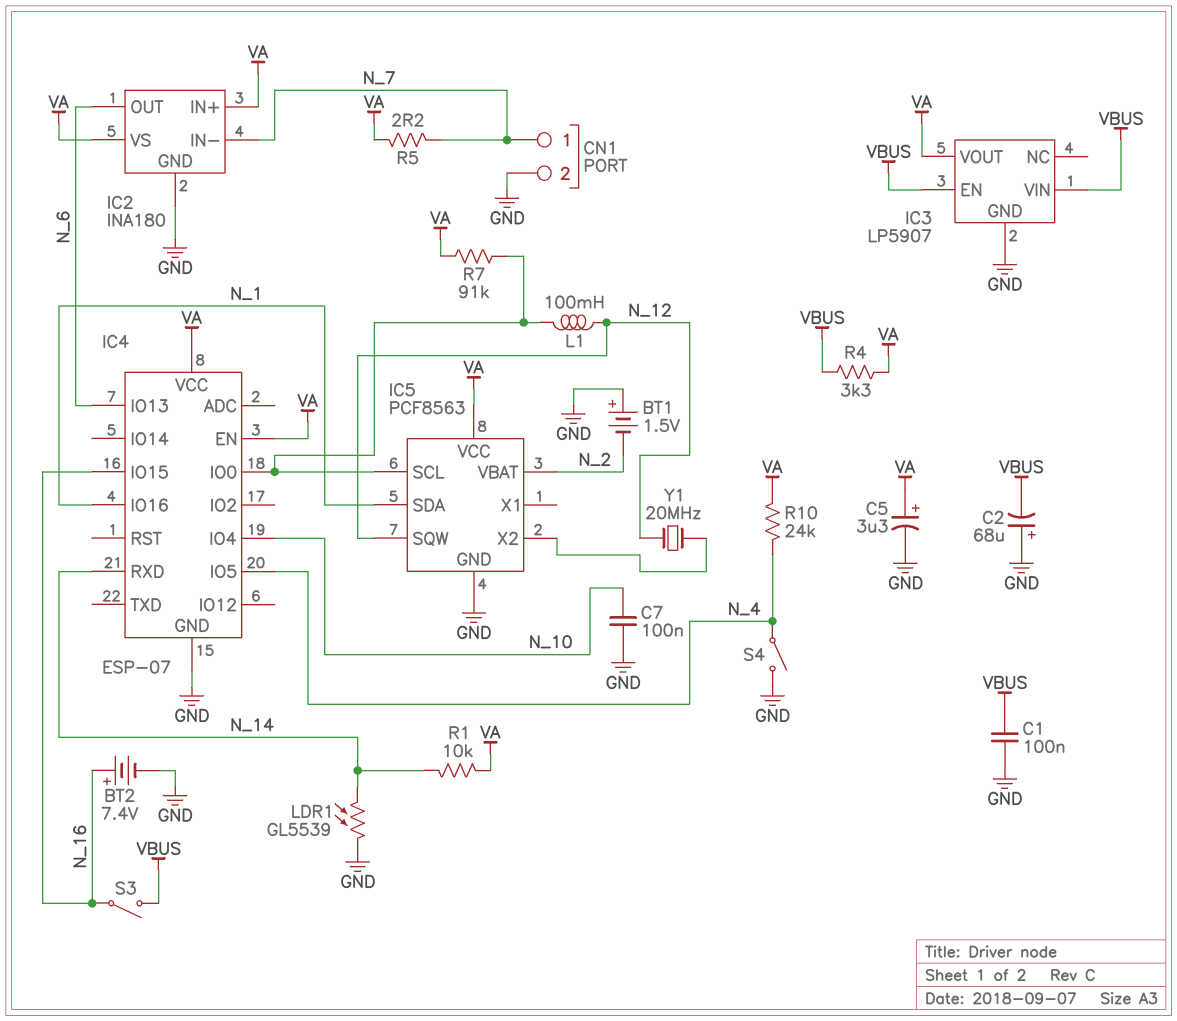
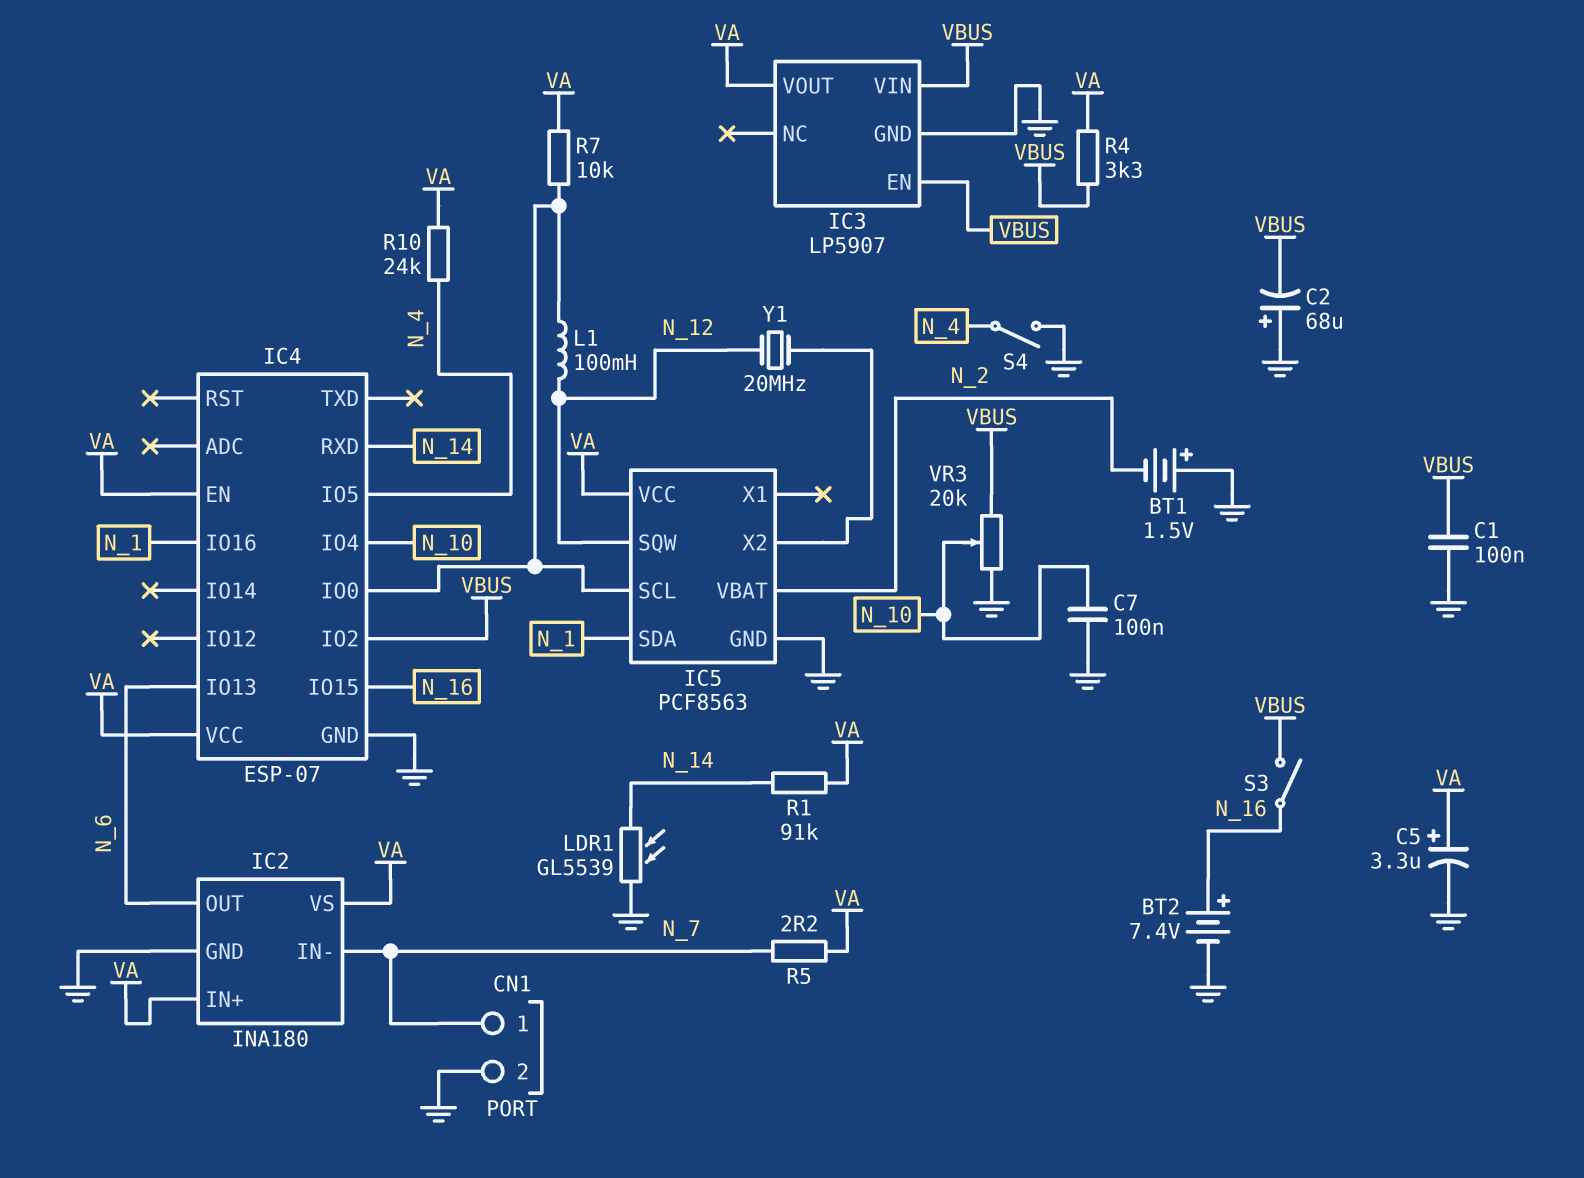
IC4 pin IO2: none -> VBUS
R1: 10k (N_14, VA) -> 91k (N_14, VA)
R7: 91k (IC4/IO0, VA) -> 10k (IC4/IO0, VA)
VR3: none -> 20k (GND, VBUS, wiper N_10)

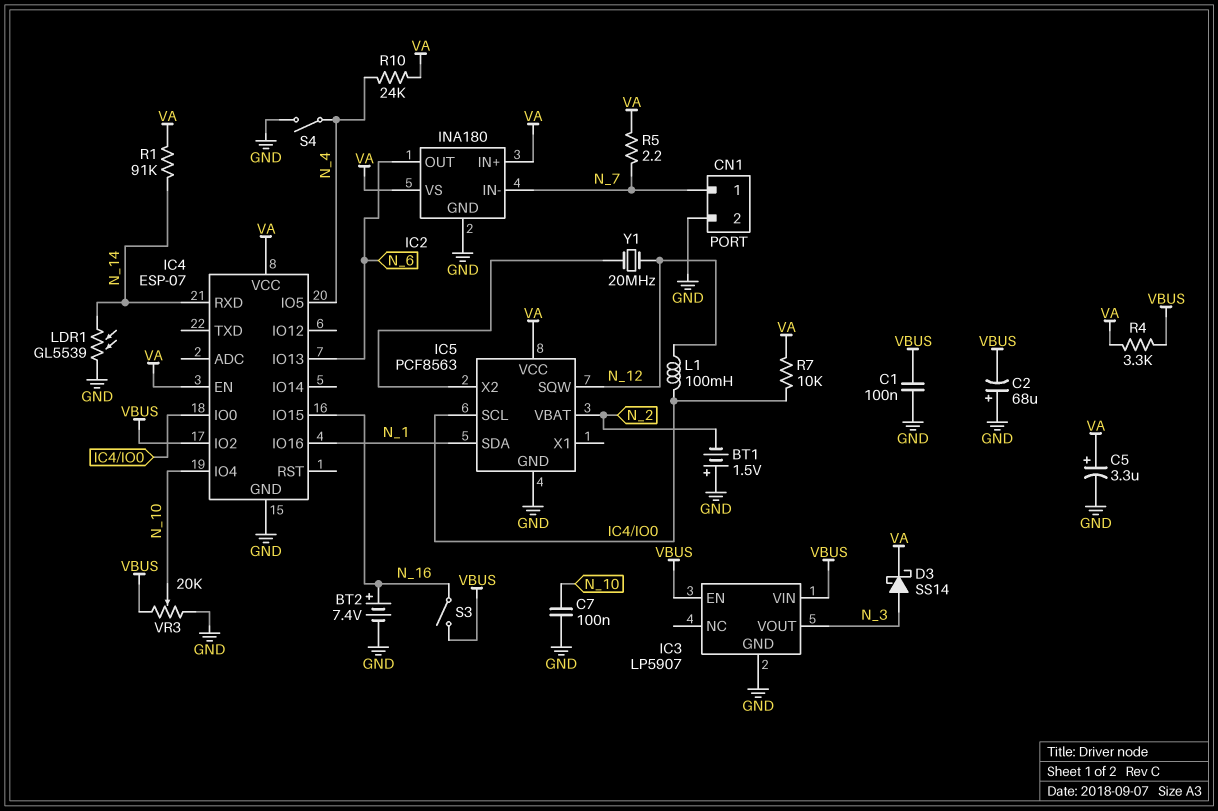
D3: none -> schottky SS14 (A N_3, K VA)
IC3 pin VOUT: VA -> N_3

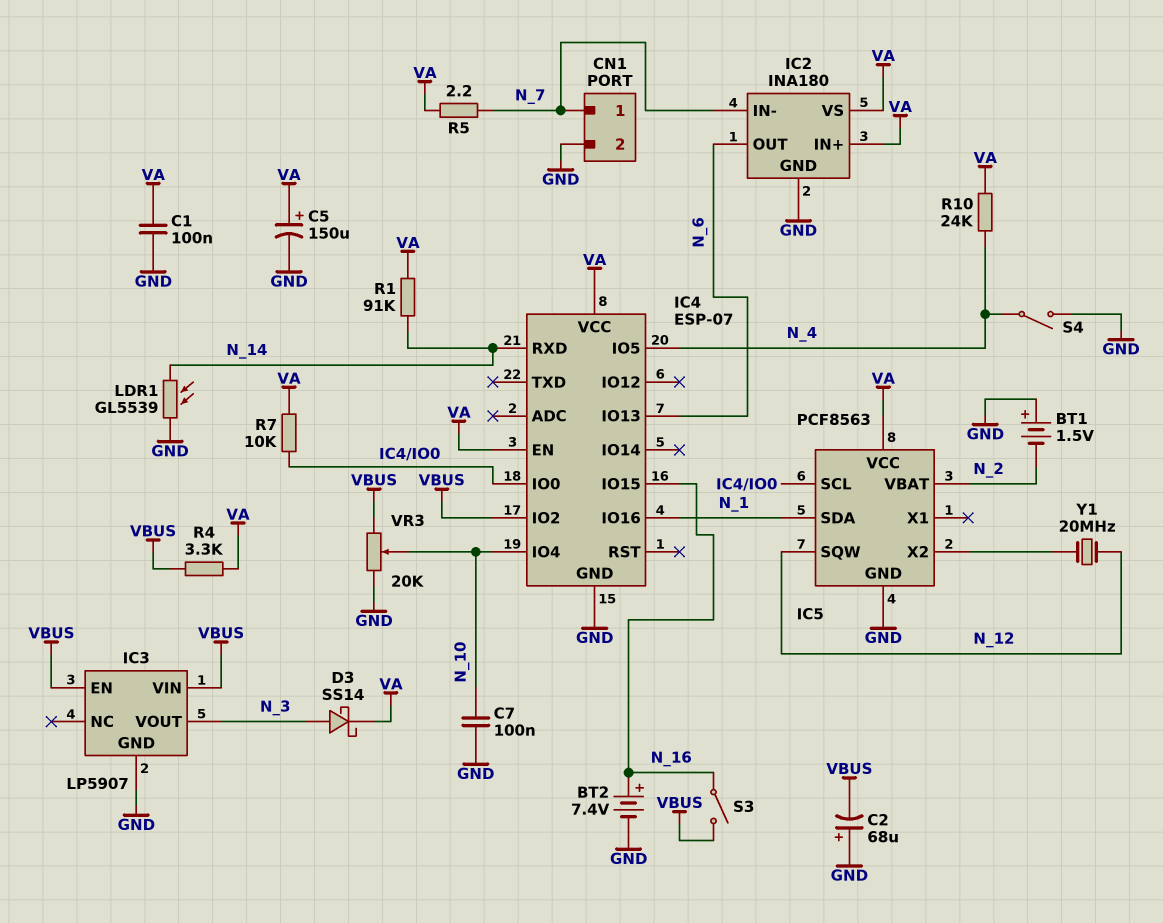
C1: 100nF (GND, VBUS) -> 100nF (GND, VA)
C5: 3.3uF (plus VA, minus GND) -> 150uF (plus VA, minus GND)
L1: 100mH (IC4/IO0, N_12) -> none

